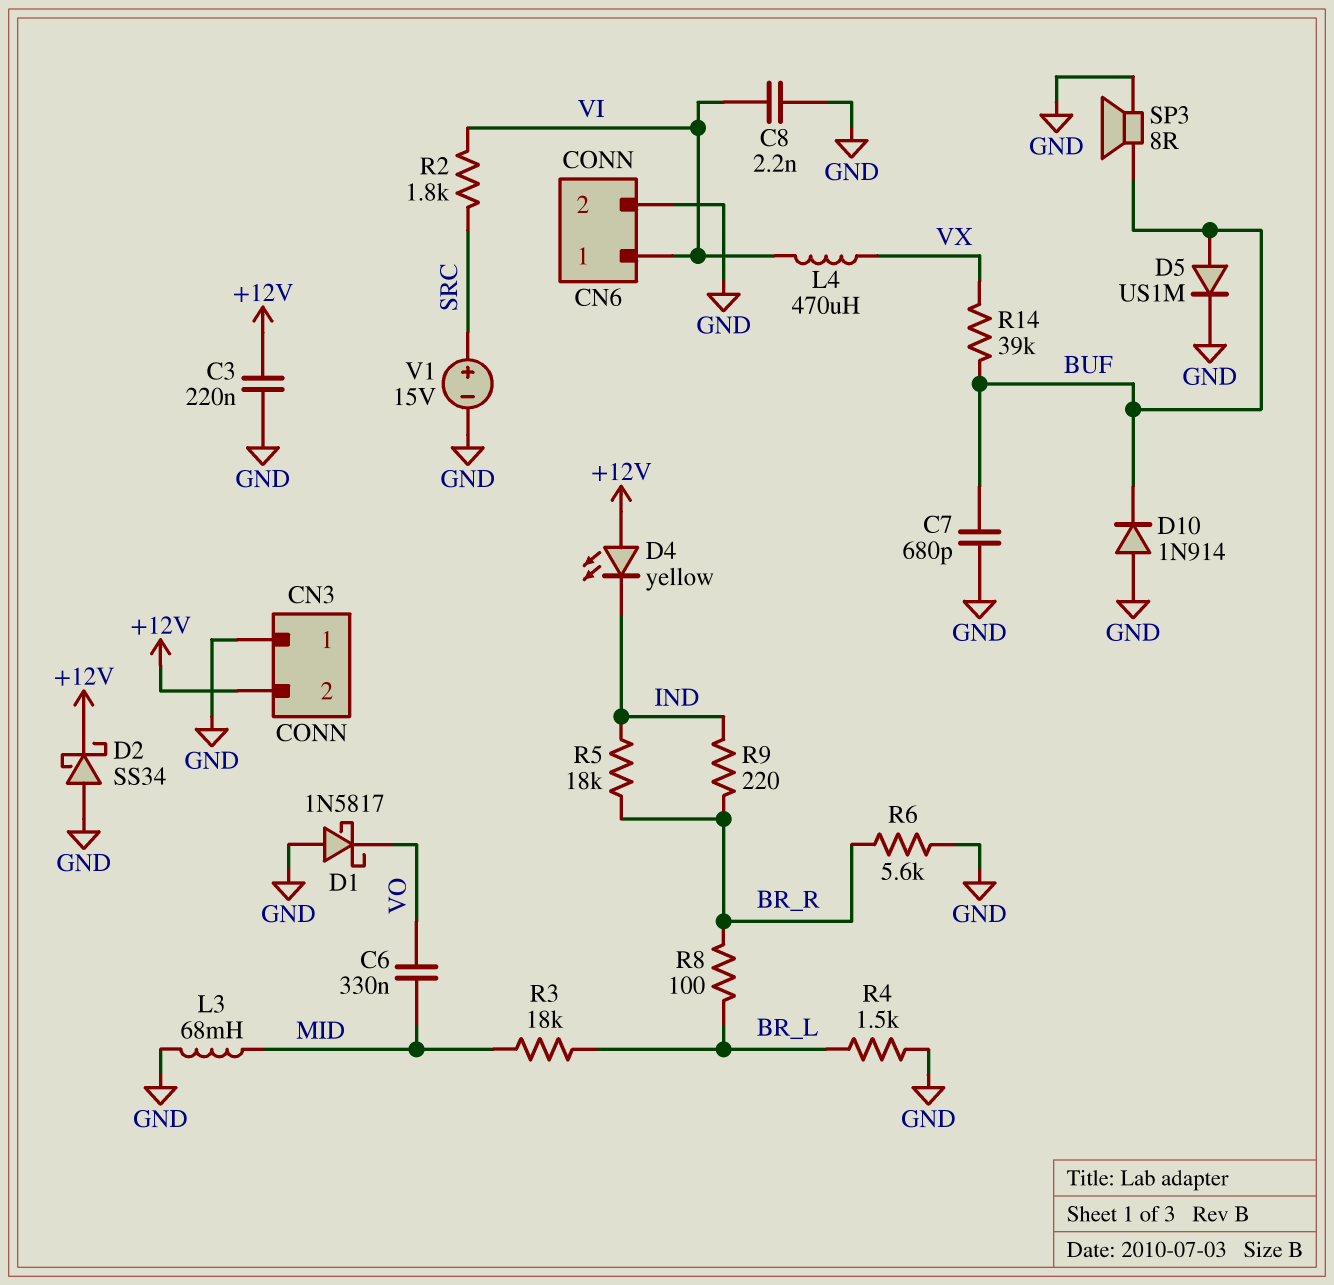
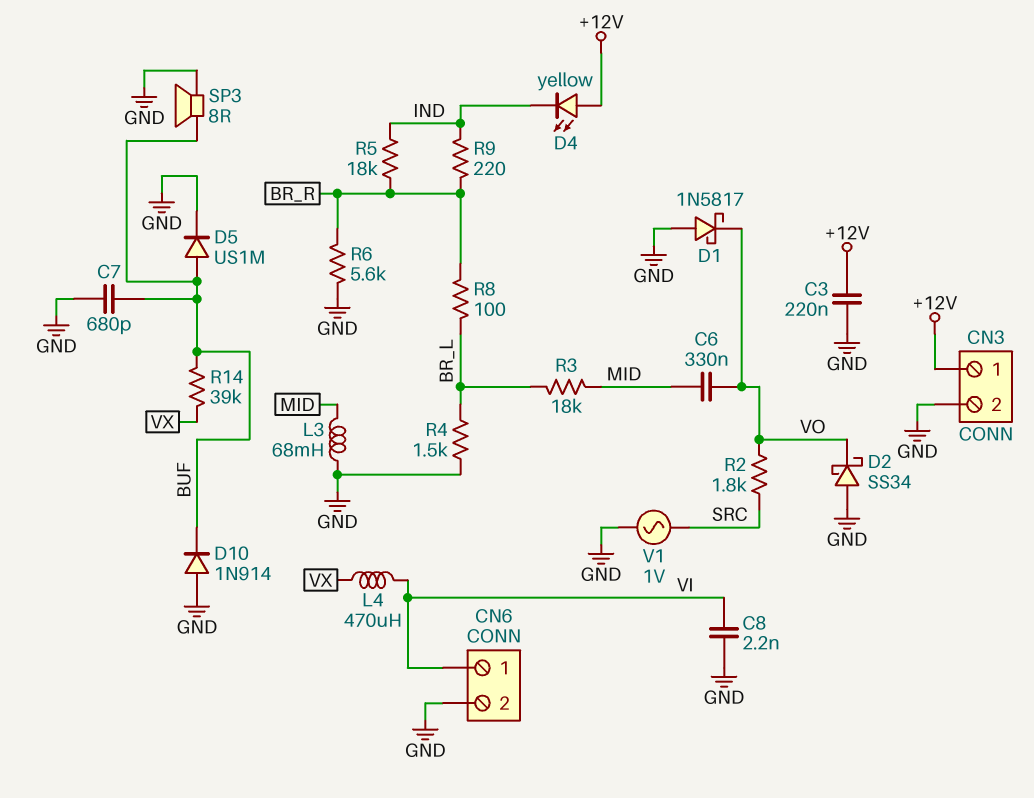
CN3 pin 1: GND -> +12V
CN3 pin 2: +12V -> GND
D2: schottky SS34 (A GND, K +12V) -> schottky SS34 (A GND, K VO)
R2: 1.8k (SRC, VI) -> 1.8k (SRC, VO)
V1: 15V (plus SRC, minus GND) -> AC 1V (GND, SRC)

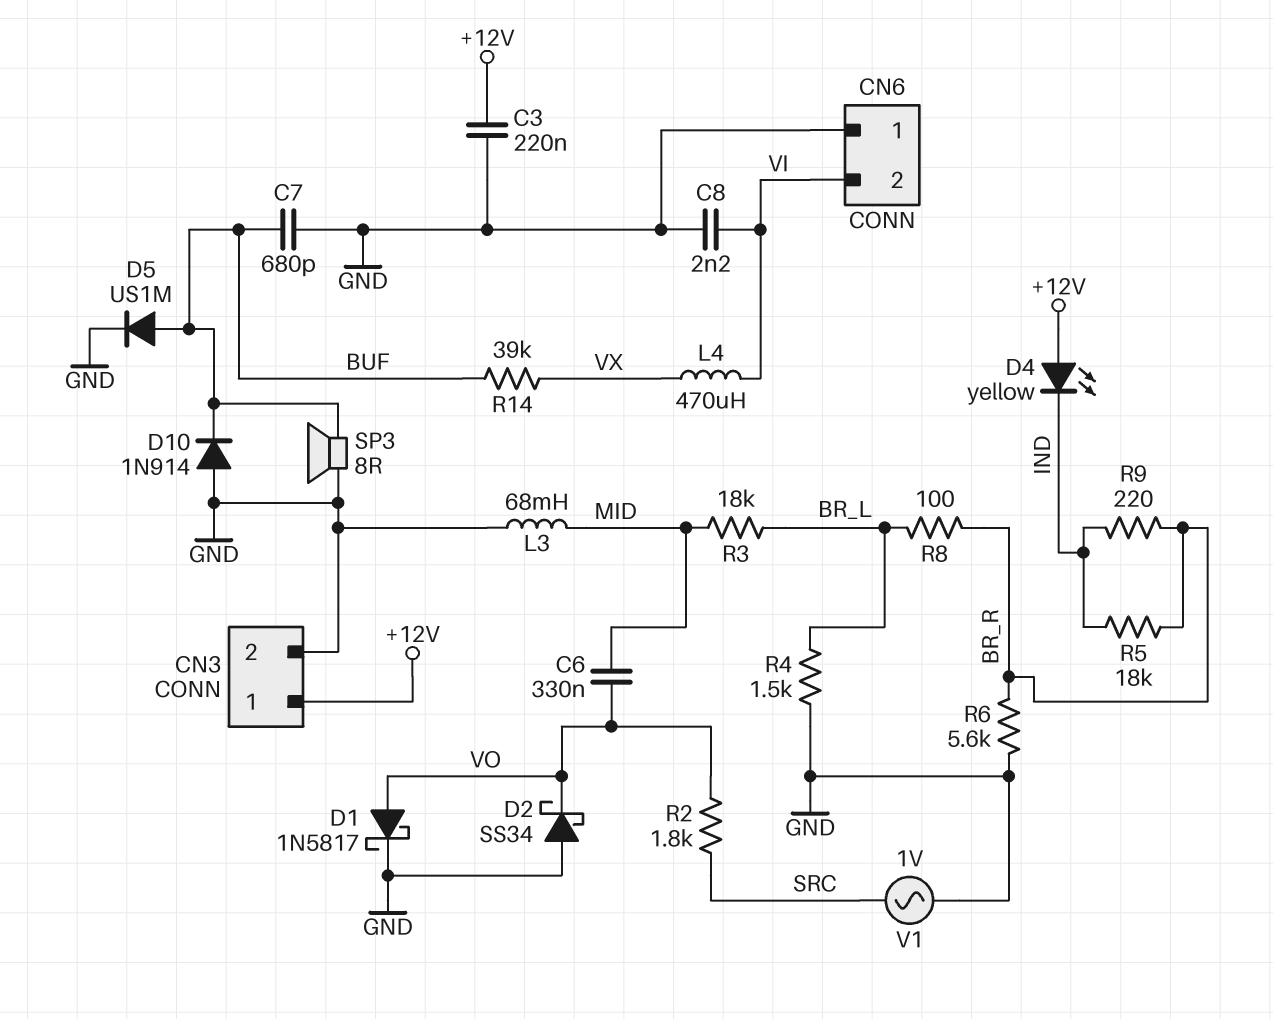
CN6 pin 1: VI -> GND
CN6 pin 2: GND -> VI
D1: schottky 1N5817 (A GND, K VO) -> schottky 1N5817 (A VO, K GND)

